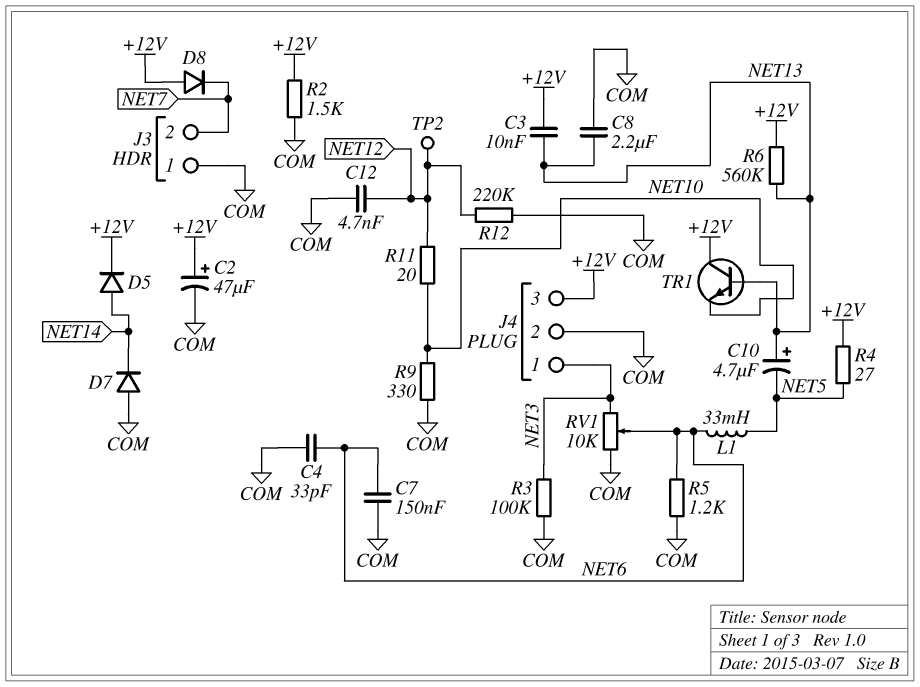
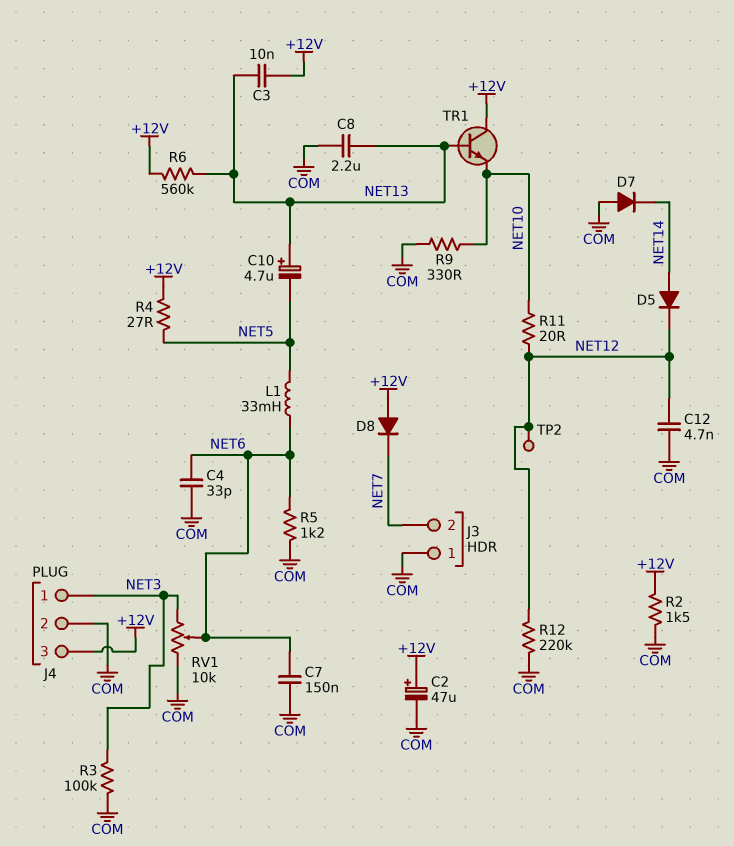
D5: diode (A NET14, K +12V) -> diode (A NET14, K NET12)

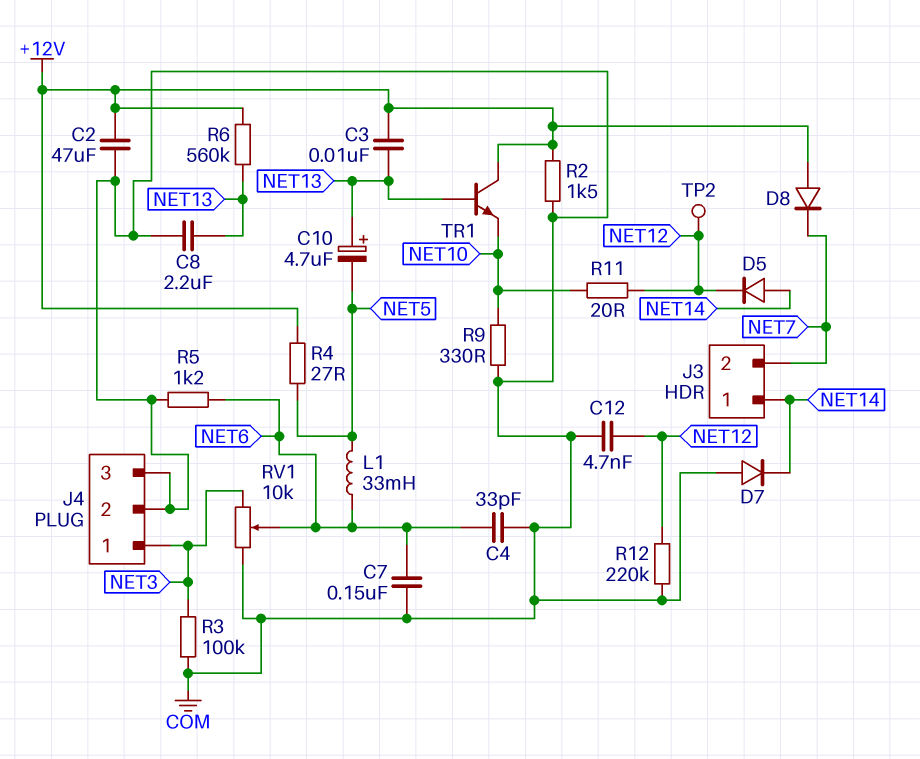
C2: 47uF (plus +12V, minus COM) -> 47uF (+12V, COM)
J3 pin 1: COM -> NET14
J4 pin 3: +12V -> COM

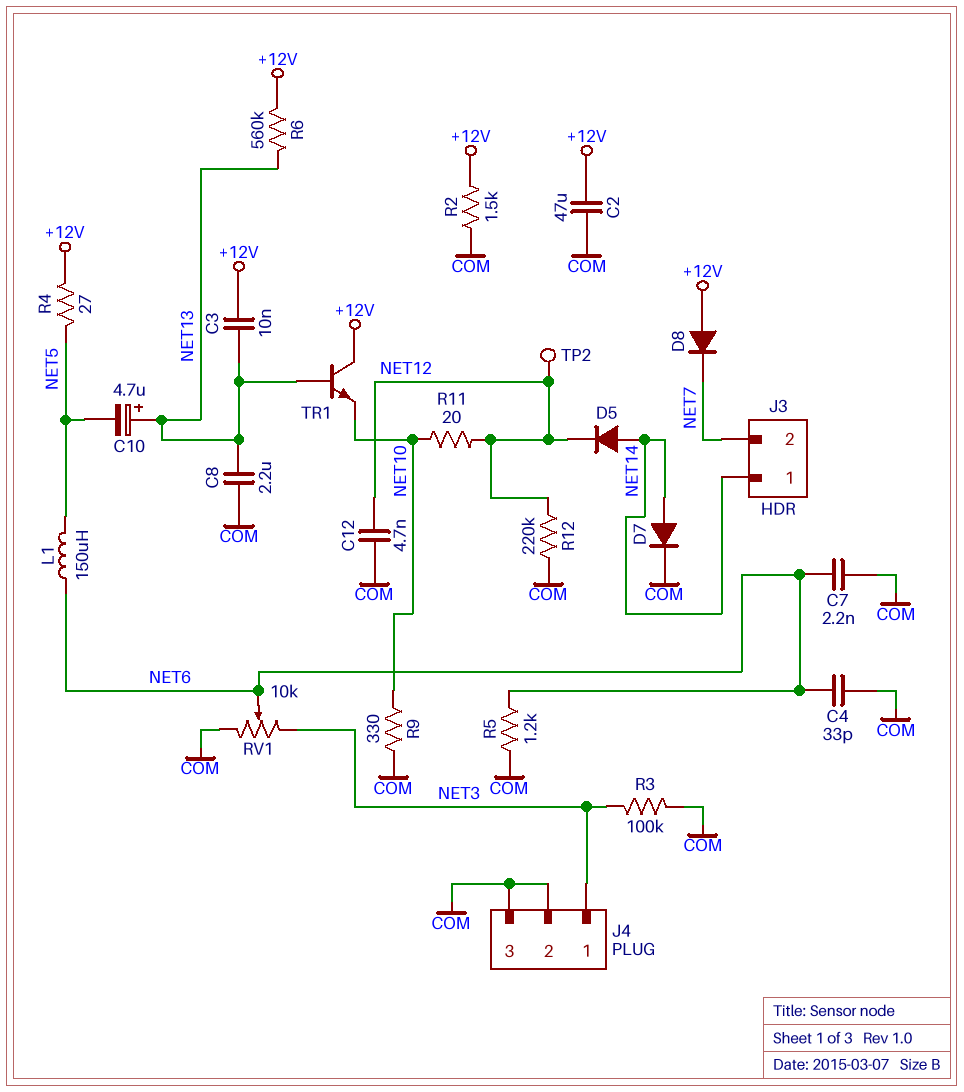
C7: 150nF (COM, NET6) -> 2.2nF (COM, NET6)
D7: diode (A COM, K NET14) -> diode (A NET14, K COM)
L1: 33mH (NET5, NET6) -> 150uH (NET5, NET6)

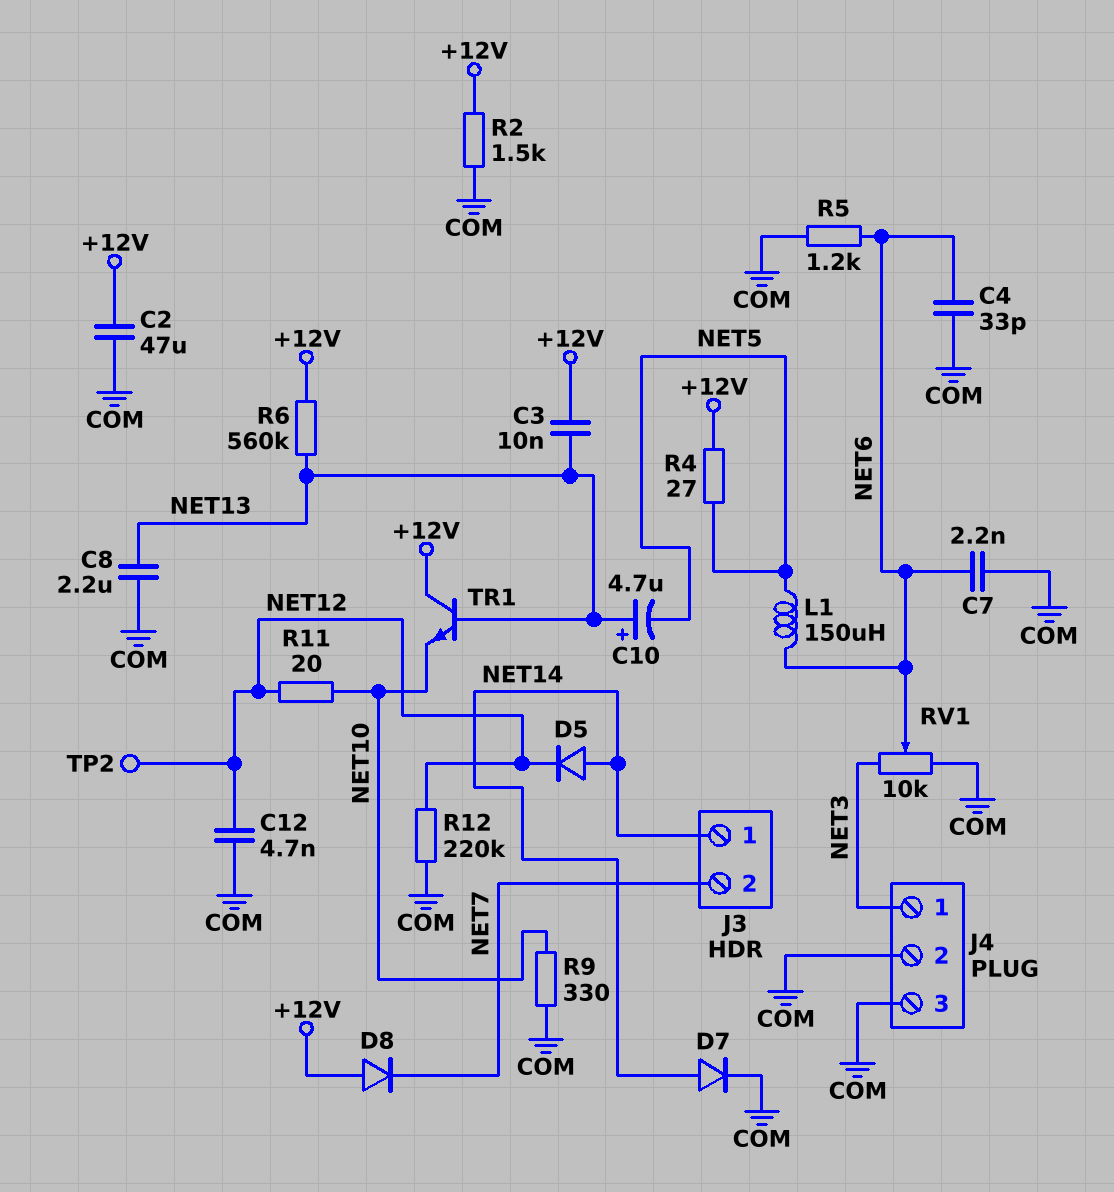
R3: 100k (COM, NET3) -> none

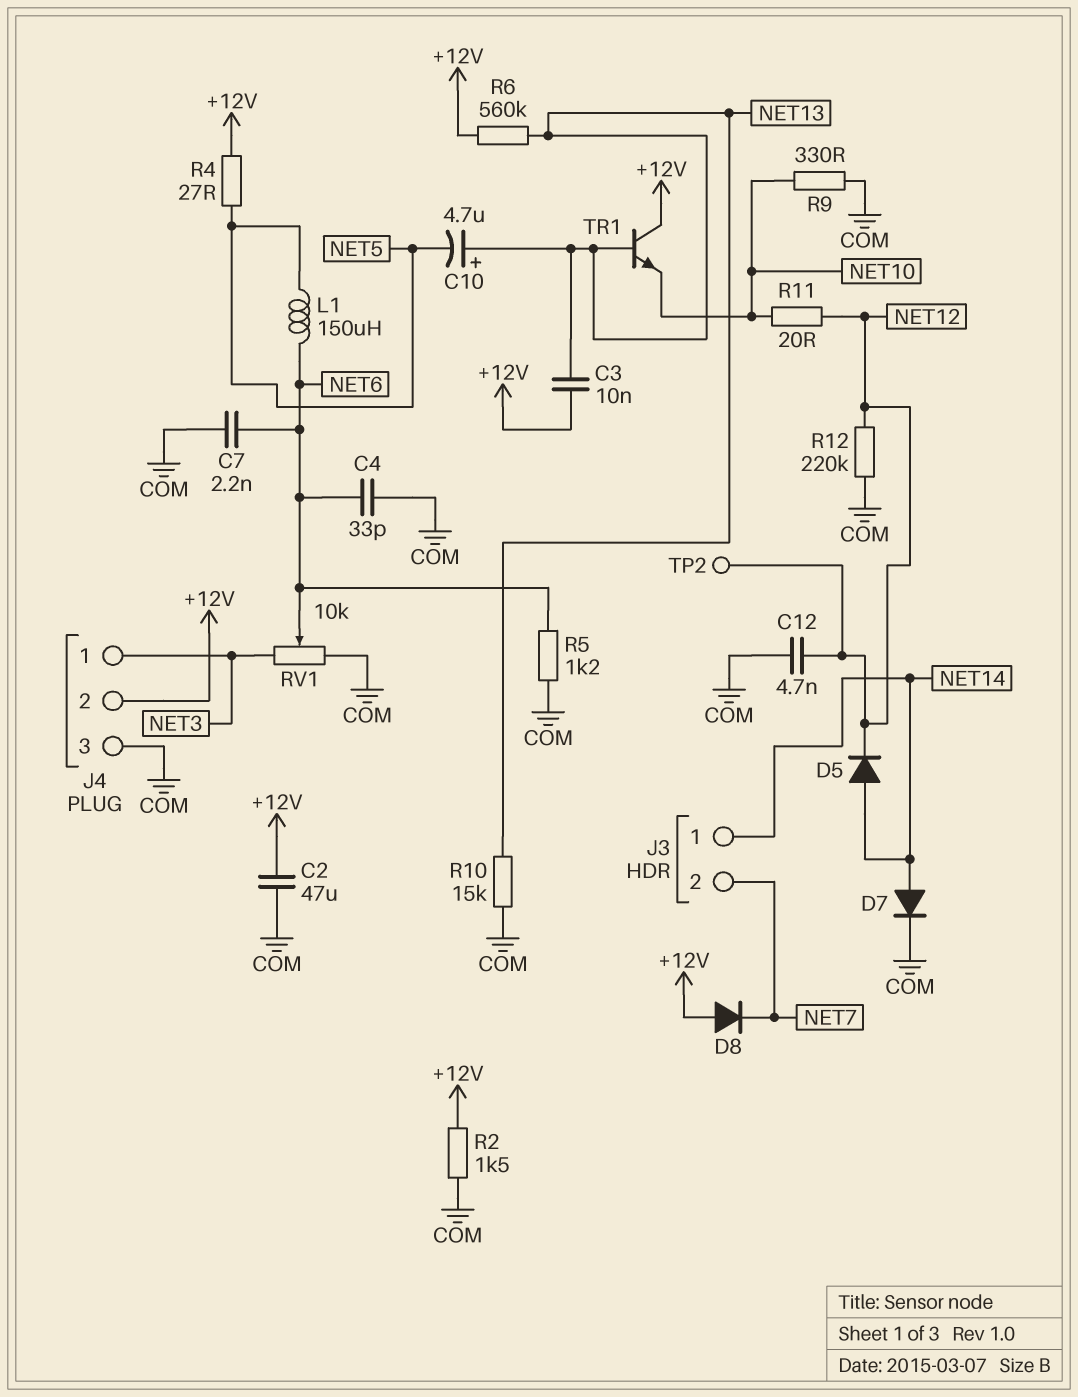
C8: 2.2uF (COM, NET13) -> none
J4 pin 2: COM -> +12V
R10: none -> 15k (COM, NET13)

